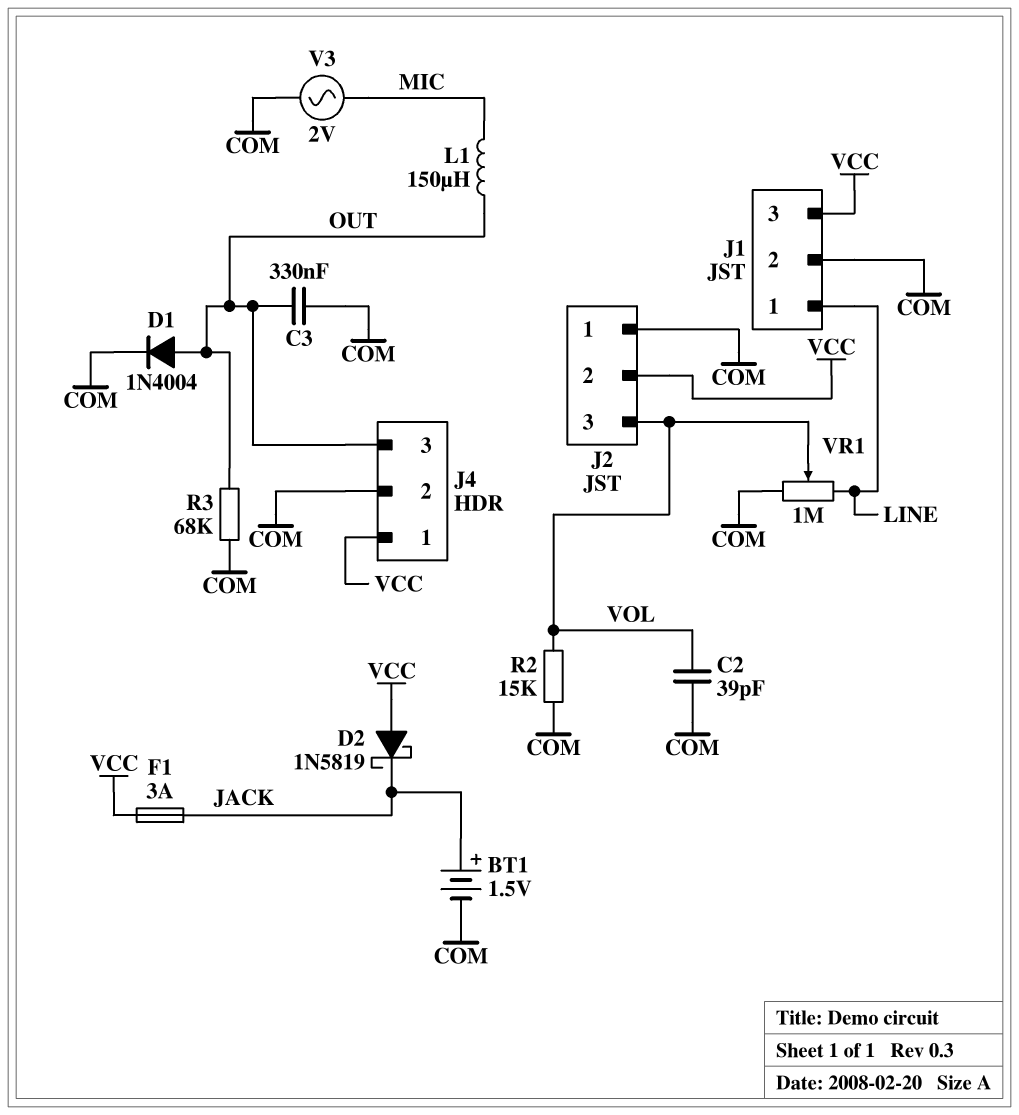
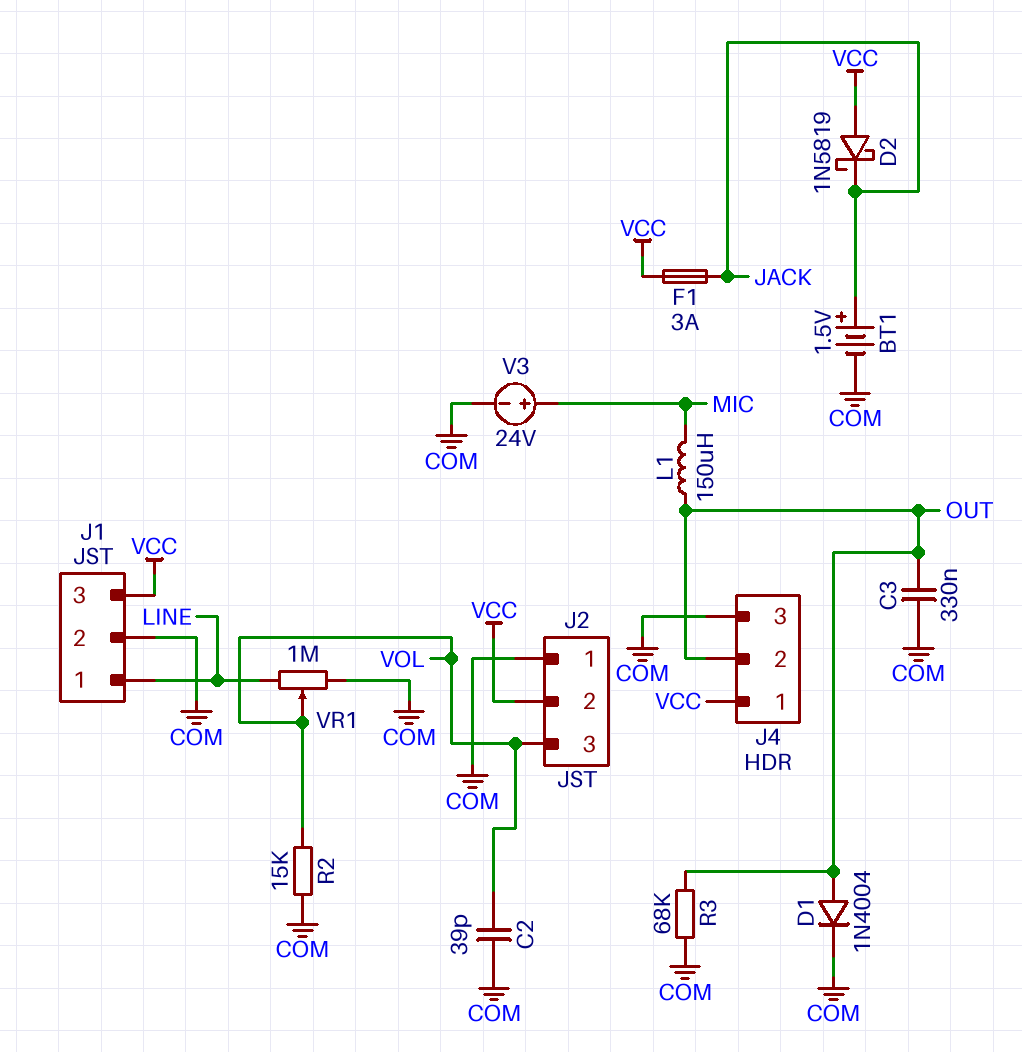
J4 pin 2: COM -> OUT
J4 pin 3: OUT -> COM
V3: AC 2V (COM, MIC) -> 24V (plus MIC, minus COM)

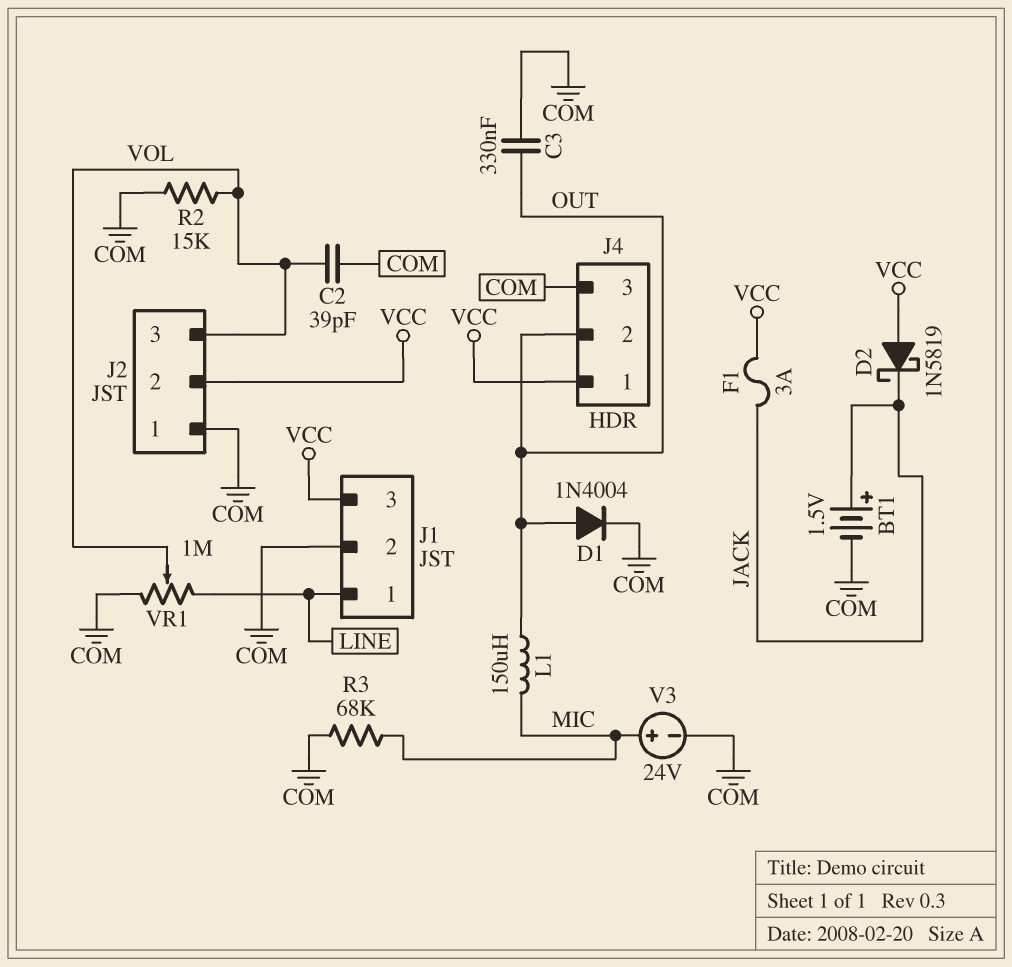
R3: 68k (COM, OUT) -> 68k (COM, MIC)

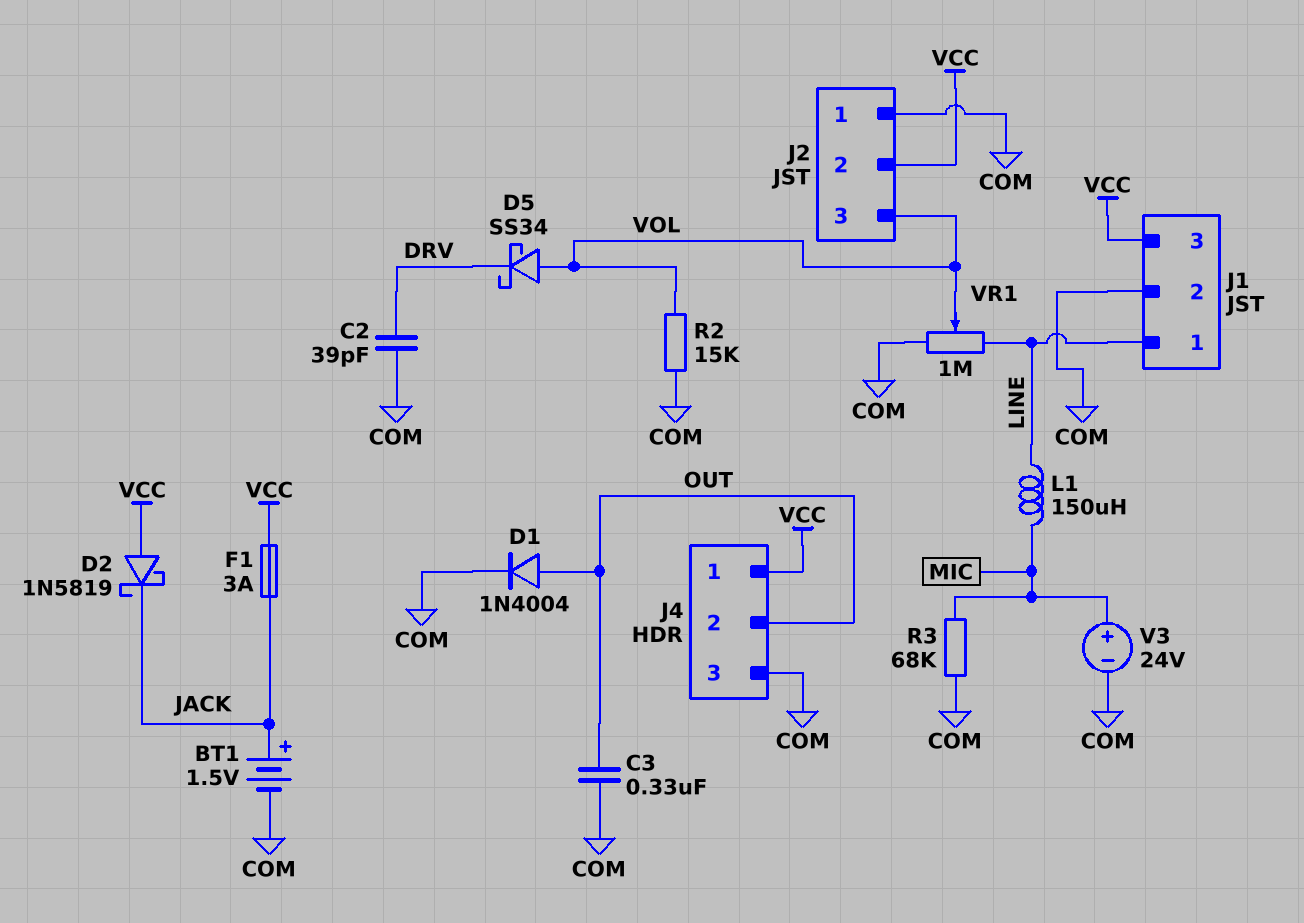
C2: 39pF (COM, VOL) -> 39pF (COM, DRV)
D5: none -> schottky SS34 (A VOL, K DRV)
L1: 150uH (MIC, OUT) -> 150uH (LINE, MIC)

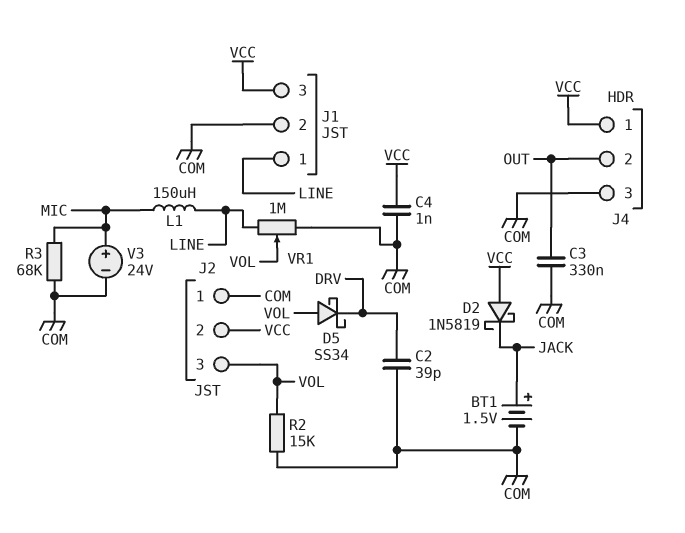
C4: none -> 1nF (COM, VCC)
D1: diode 1N4004 (A OUT, K COM) -> none
F1: 3A (JACK, VCC) -> none

